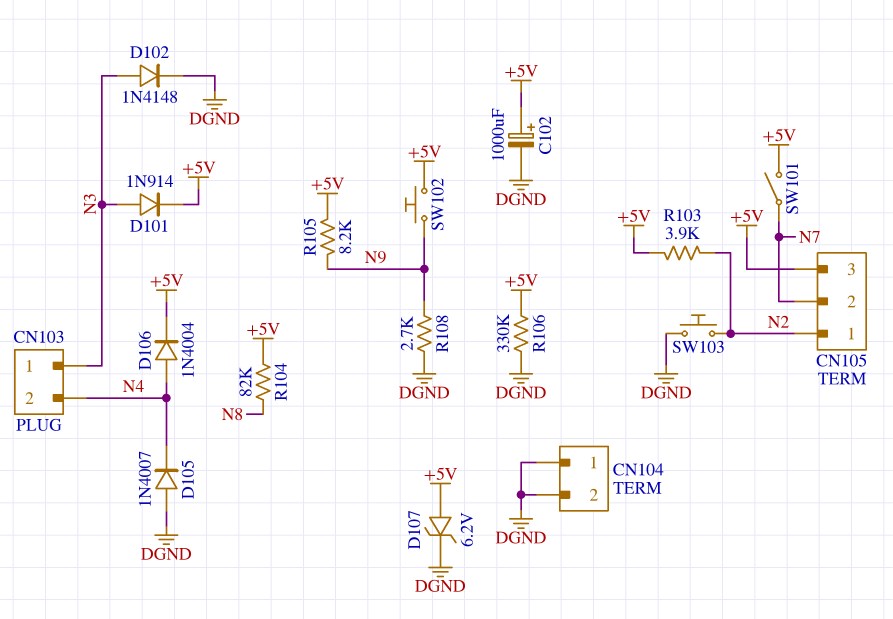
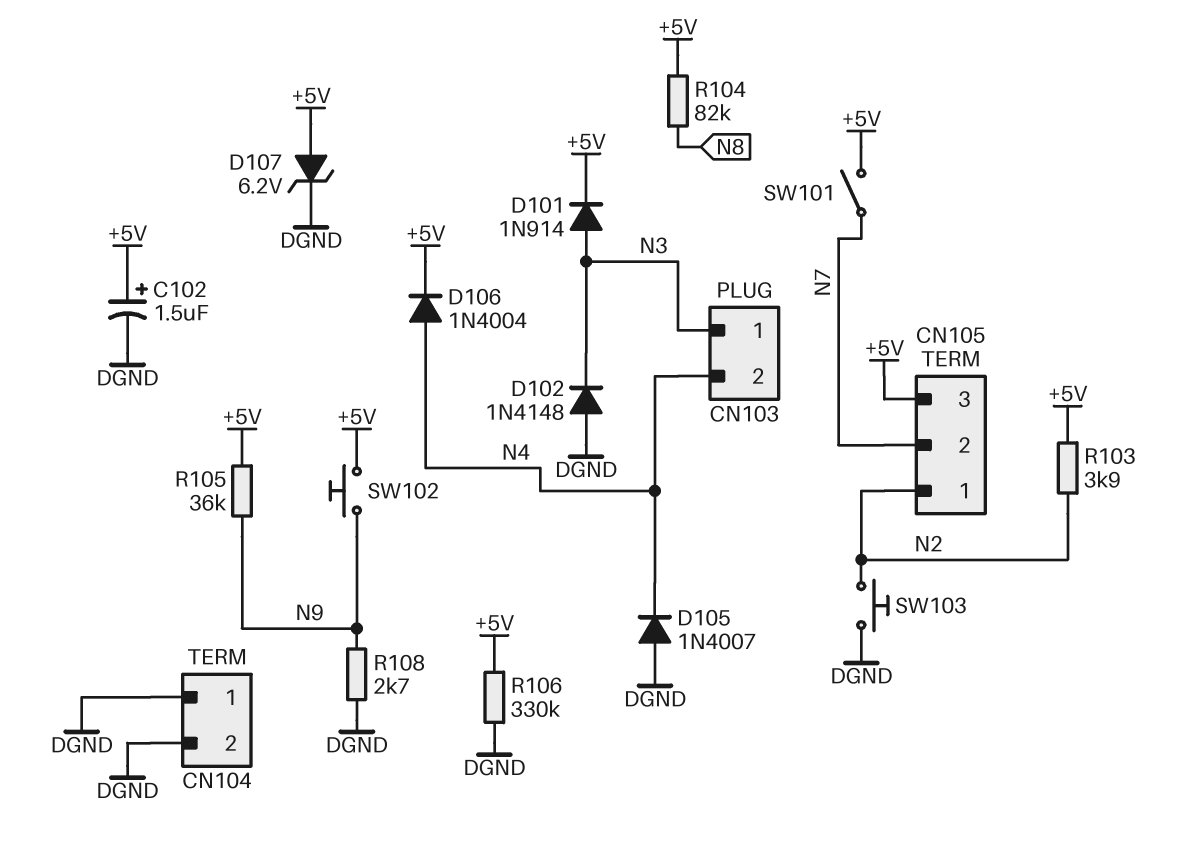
C102: 1000uF (plus +5V, minus DGND) -> 1.5uF (plus +5V, minus DGND)
D102: diode 1N4148 (A N3, K DGND) -> diode 1N4148 (A DGND, K N3)
R105: 8.2k (+5V, N9) -> 36k (+5V, N9)

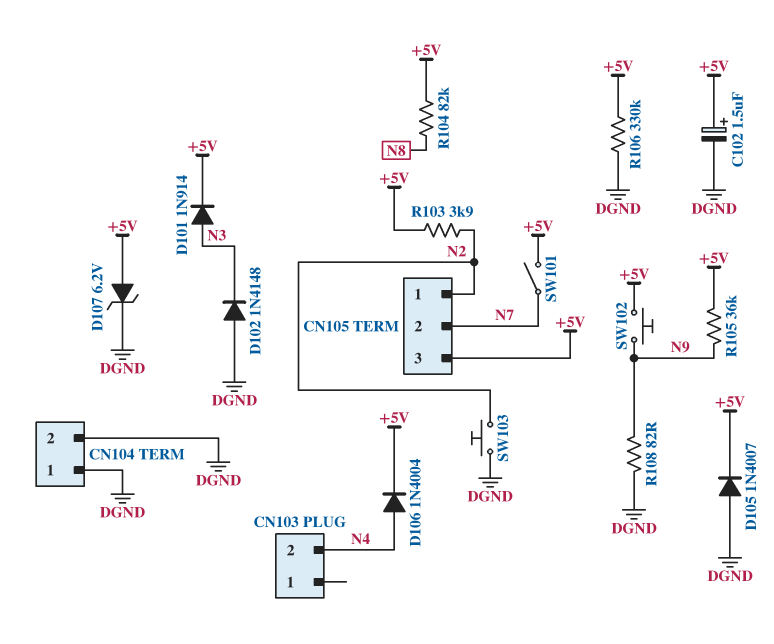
CN103 pin 1: N3 -> none
D105: diode 1N4007 (A DGND, K N4) -> diode 1N4007 (A DGND, K +5V)
R108: 2.7k (DGND, N9) -> 82 (DGND, N9)

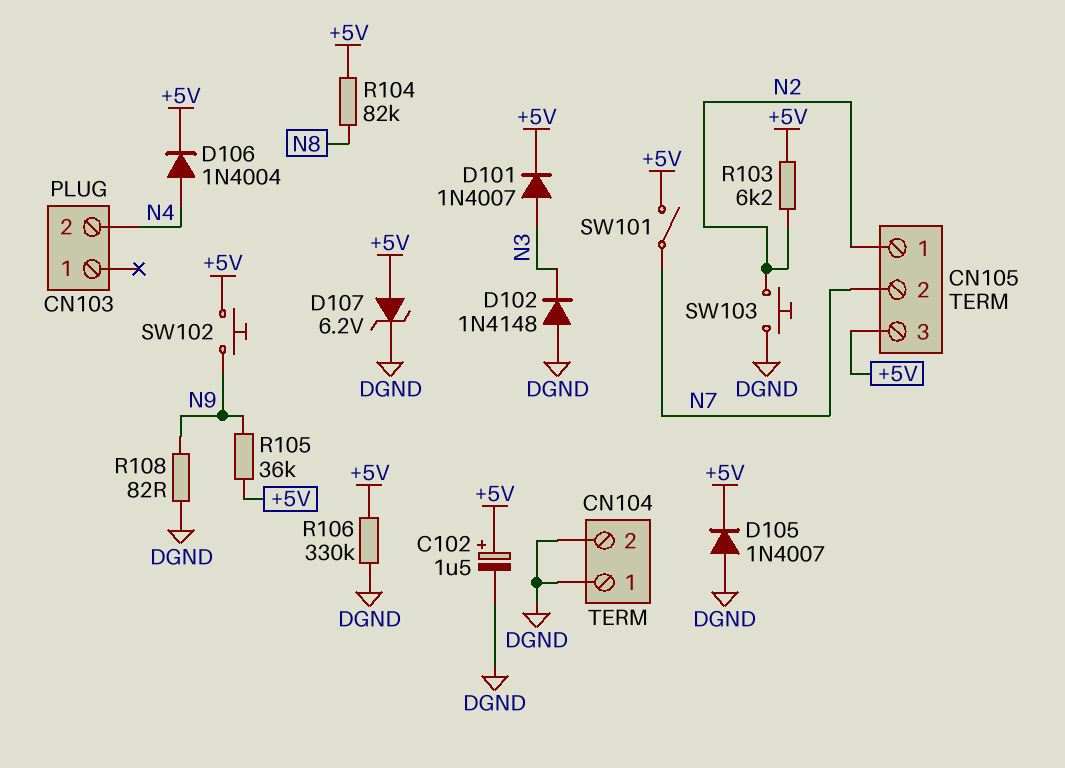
D101: diode 1N914 (A N3, K +5V) -> diode 1N4007 (A N3, K +5V)
R103: 3.9k (+5V, N2) -> 6.2k (+5V, N2)

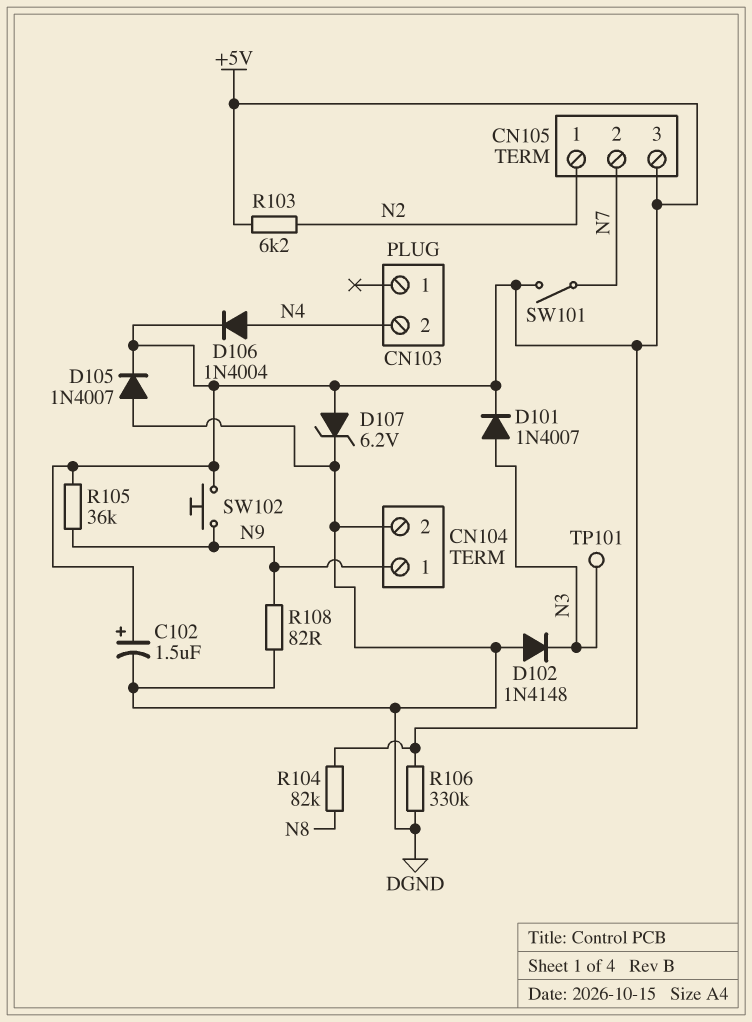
CN104 pin 1: DGND -> N9
SW103: button (DGND, N2) -> none
TP101: none -> test point (N3)

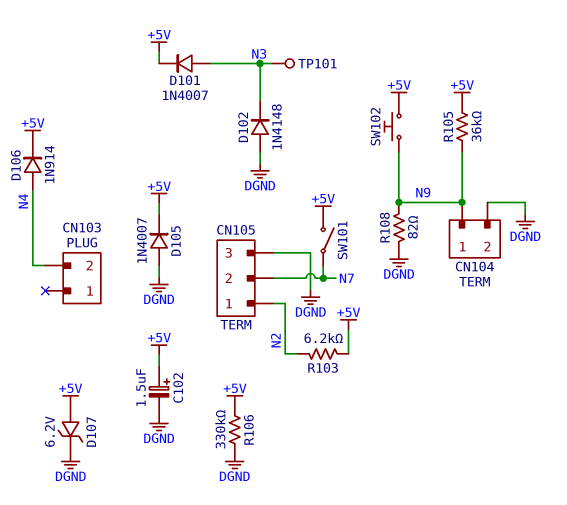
CN105 pin 3: +5V -> DGND
D106: diode 1N4004 (A N4, K +5V) -> diode 1N914 (A N4, K +5V)
R104: 82k (+5V, N8) -> none

